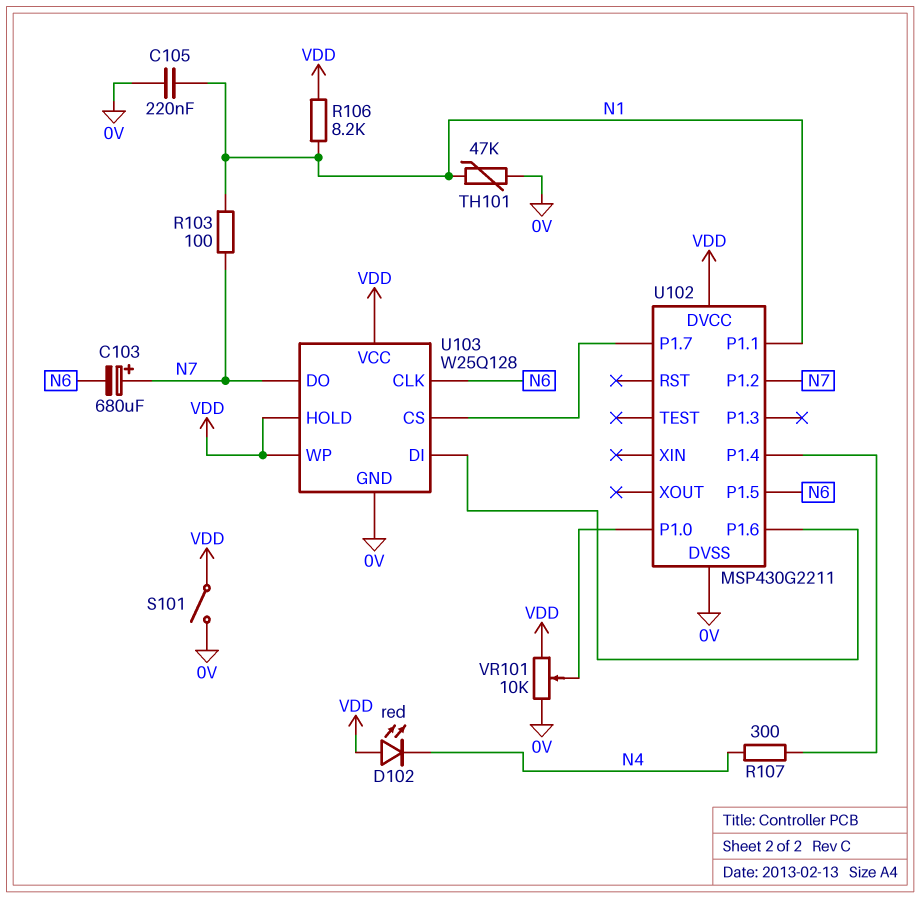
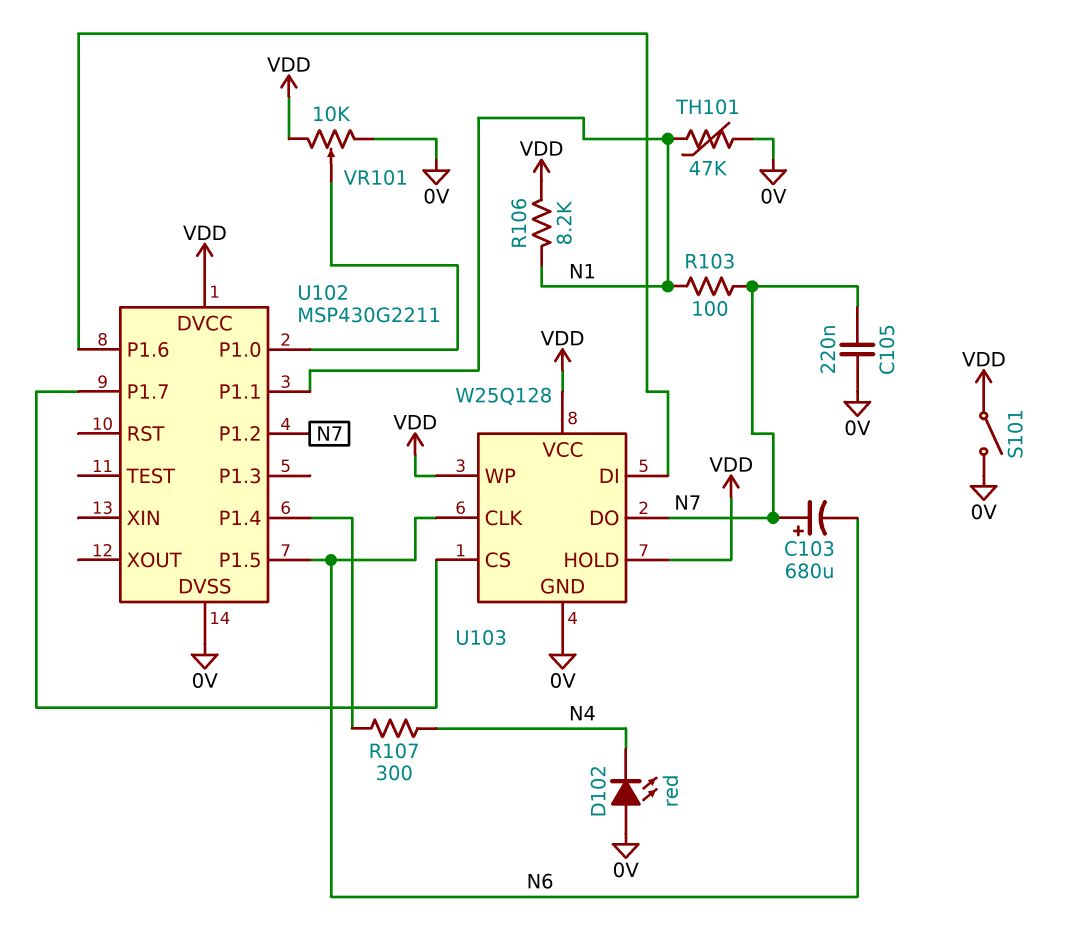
C105: 220nF (0V, N1) -> 220nF (0V, N7)
D102: LED red (A VDD, K N4) -> LED red (A 0V, K N4)

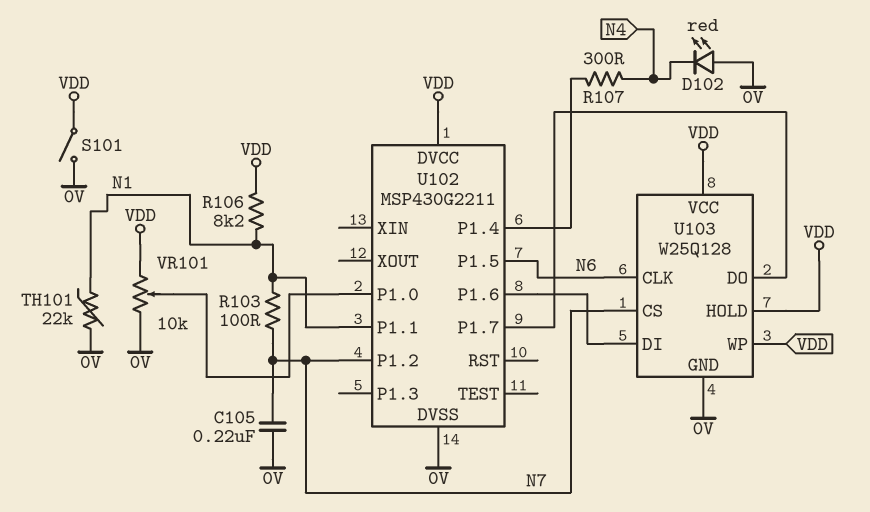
C103: 680uF (plus N7, minus N6) -> none
TH101: 47k (0V, N1) -> 22k (0V, N1)
U103 pin CS: U102/P1.7 -> N7
U103 pin DO: N7 -> U102/P1.7

